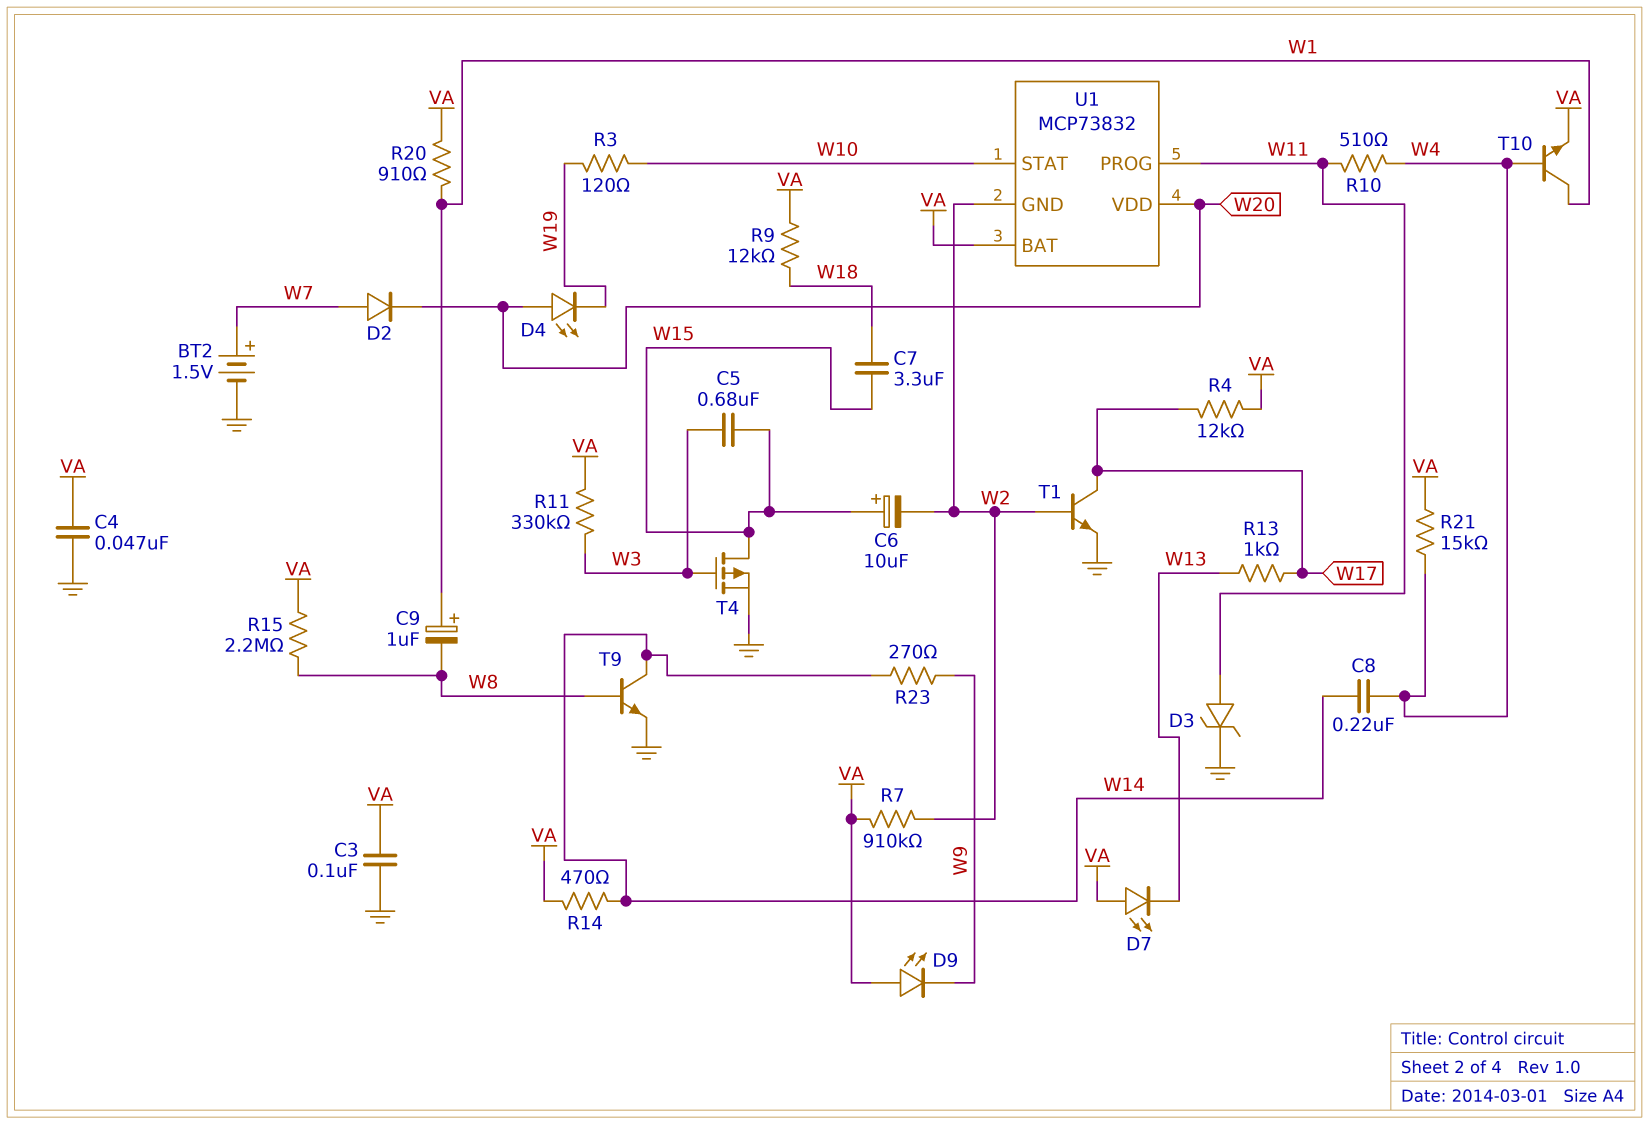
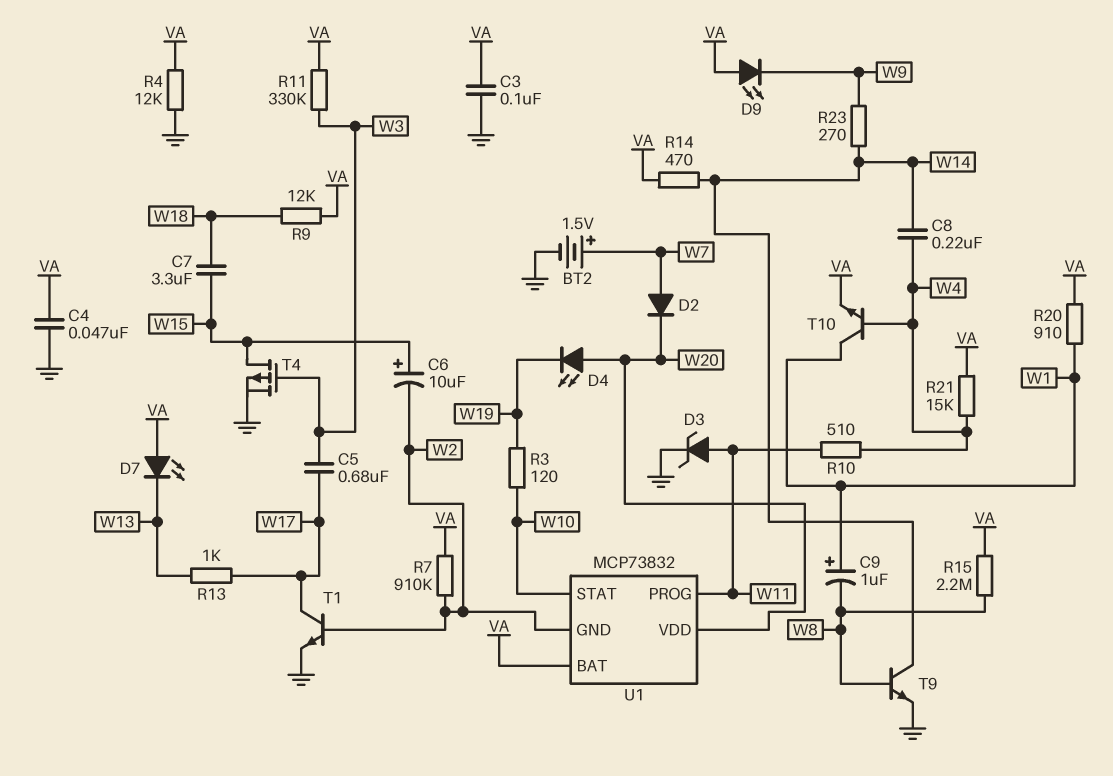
C5: 680nF (W3, W15) -> 680nF (W3, W17)
R4: 12k (VA, W17) -> 12k (GND, VA)

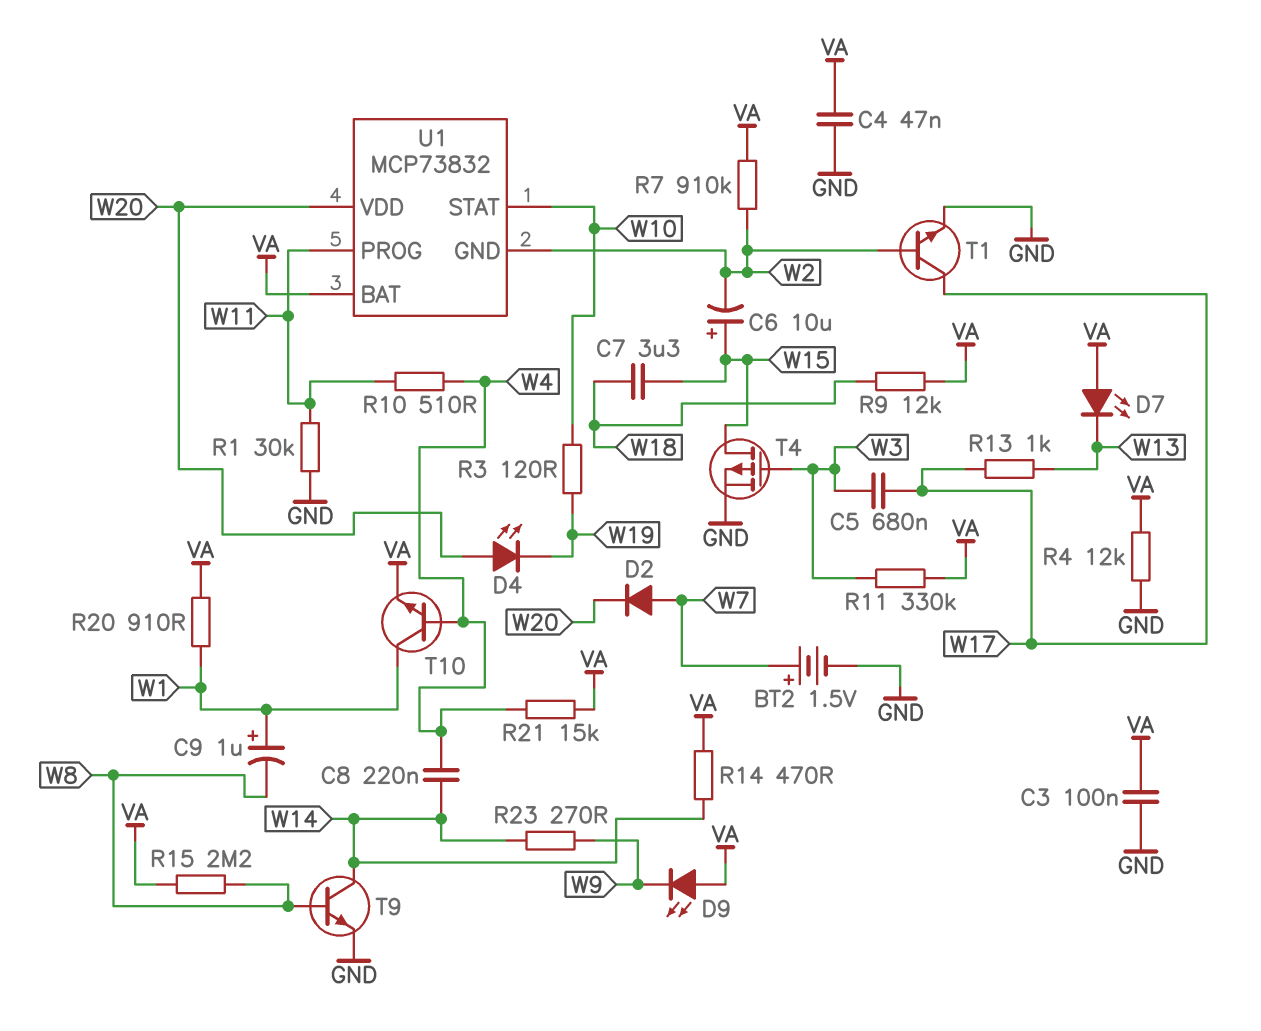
D3: zener (A W11, K GND) -> none
R1: none -> 30k (GND, W11)

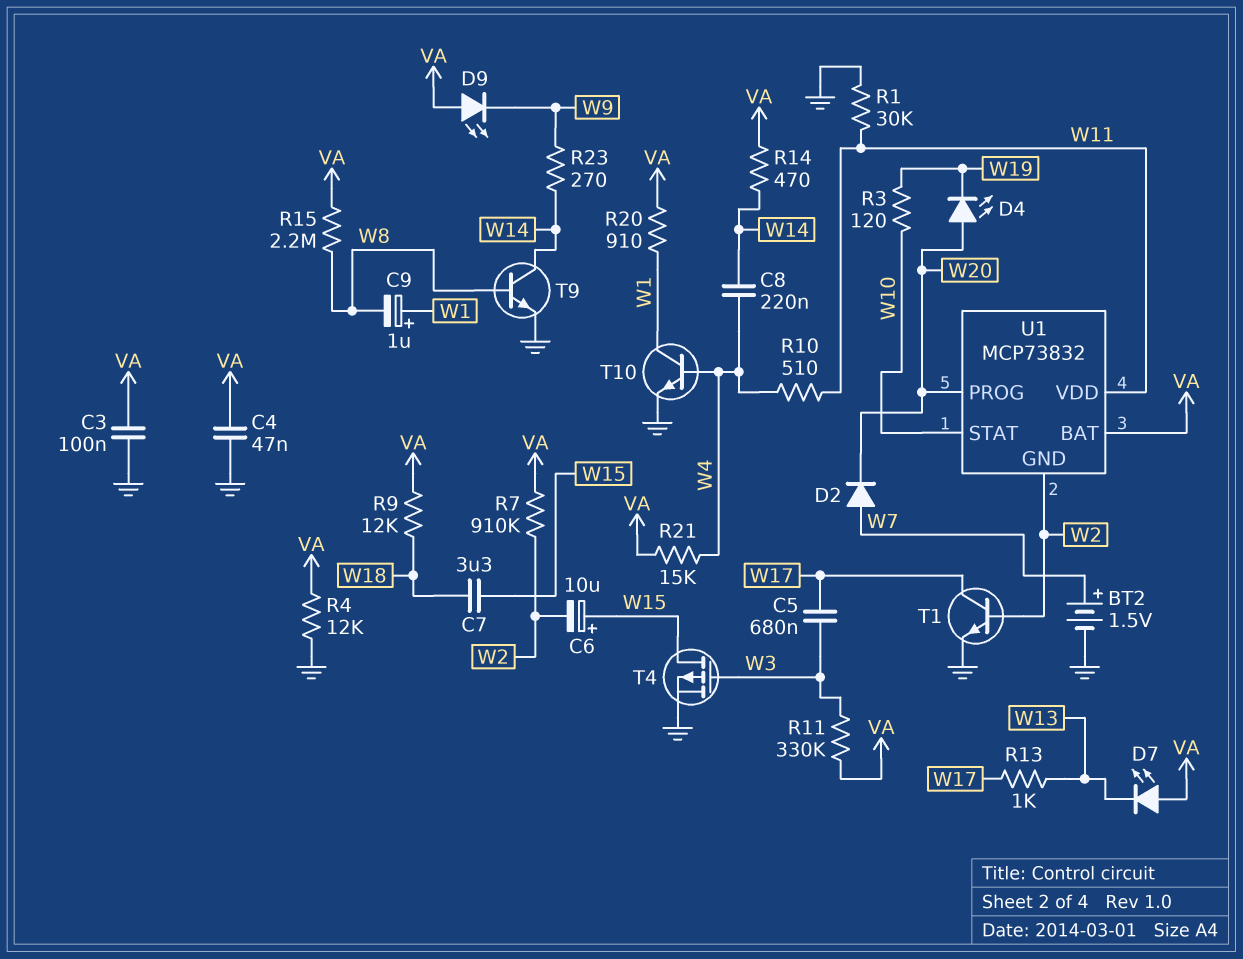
T10: NPN (B W4, C W1, E VA) -> NPN (B W4, C W1, E GND)
U1 pin PROG: W11 -> W20
U1 pin VDD: W20 -> W11

